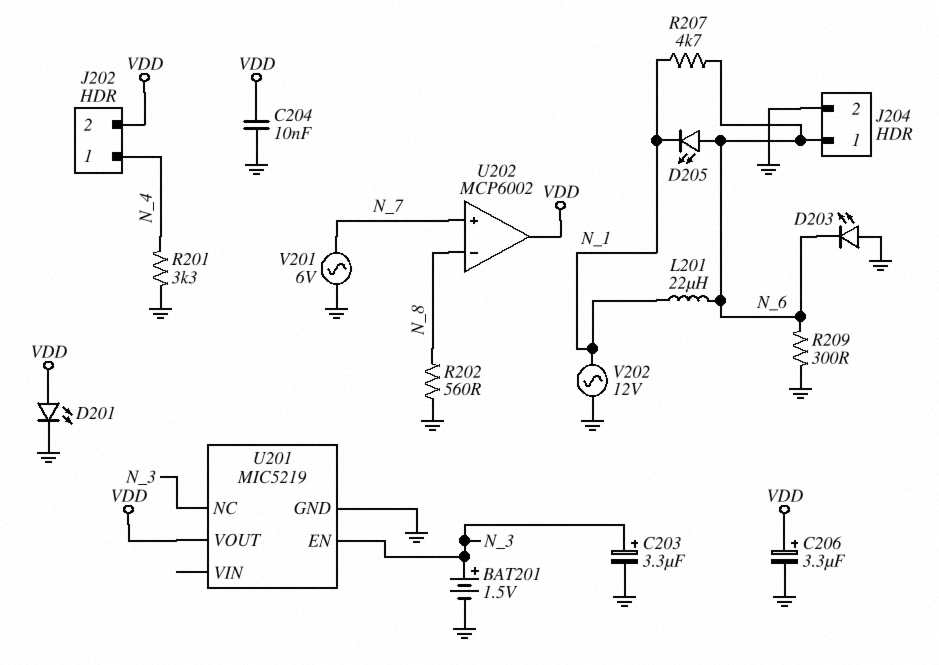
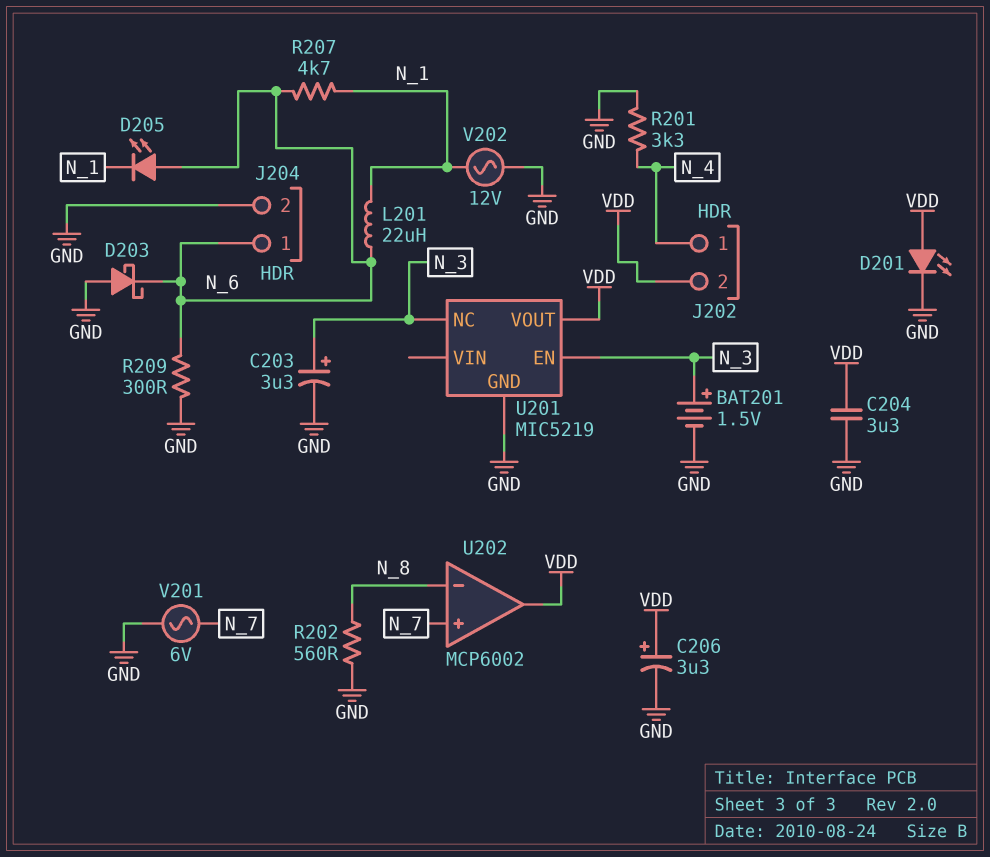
C204: 10nF (GND, VDD) -> 3.3uF (GND, VDD)
D203: LED (A GND, K N_6) -> schottky (A GND, K N_6)

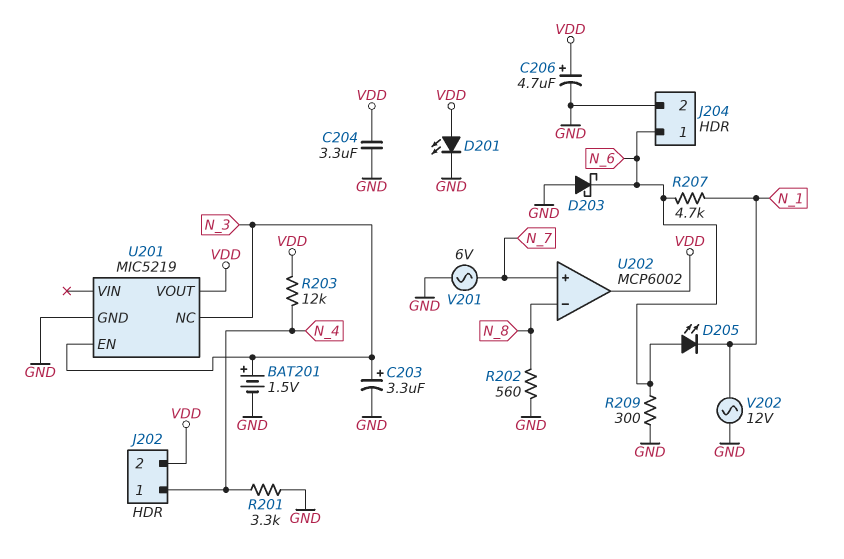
C206: 3.3uF (plus VDD, minus GND) -> 4.7uF (plus VDD, minus GND)
L201: 22uH (N_1, N_6) -> none
R203: none -> 12k (N_4, VDD)

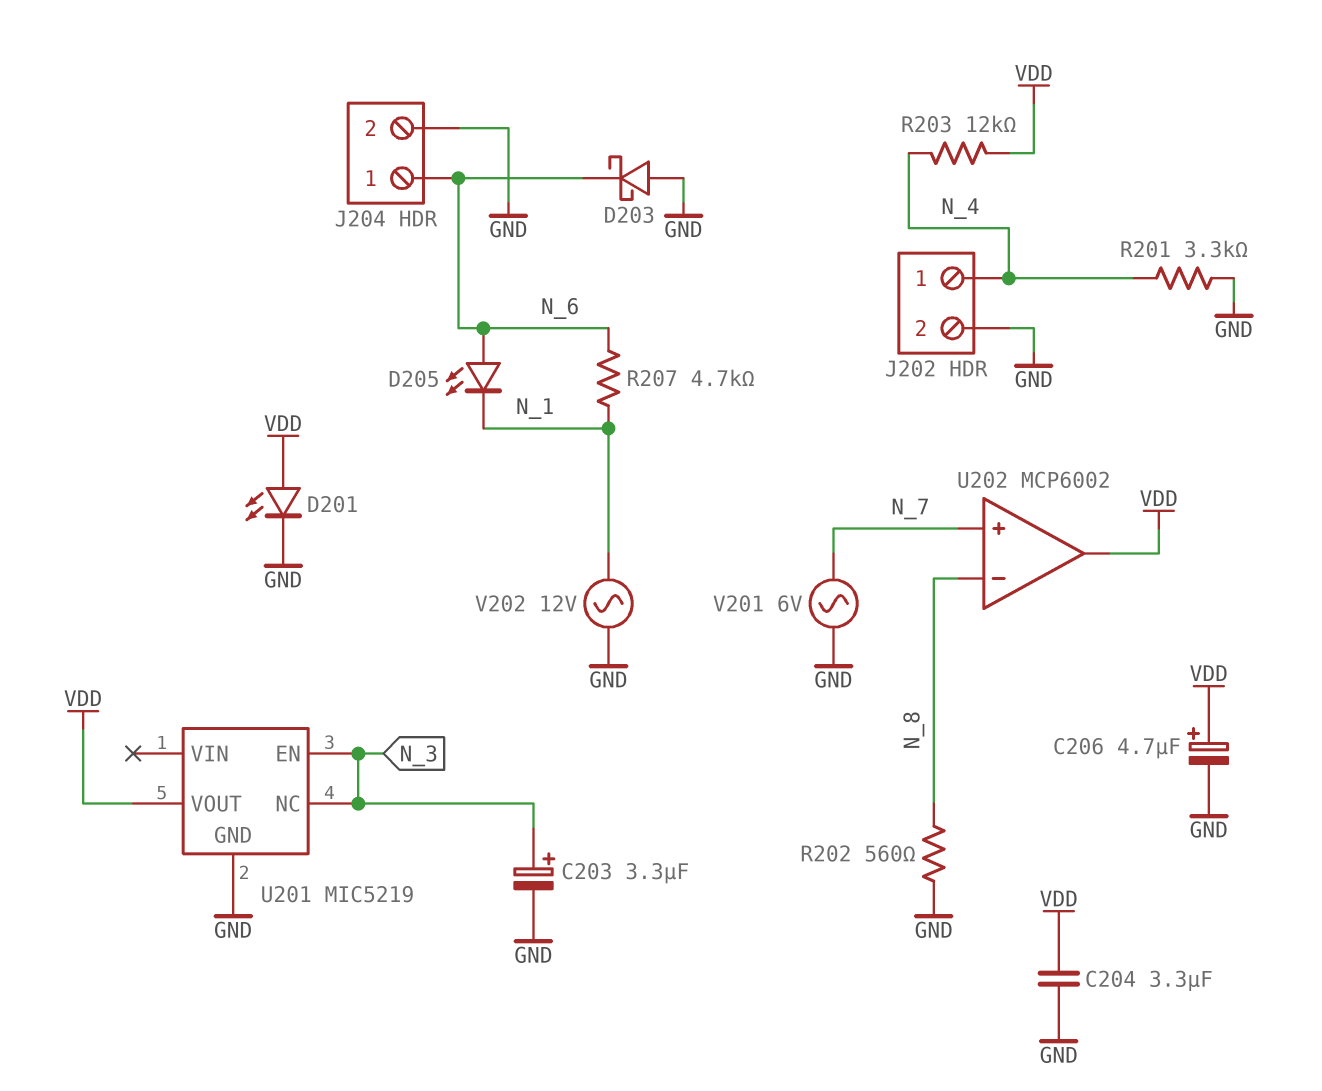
BAT201: 1.5V (plus N_3, minus GND) -> none
J202 pin 2: VDD -> GND
R209: 300 (GND, N_6) -> none

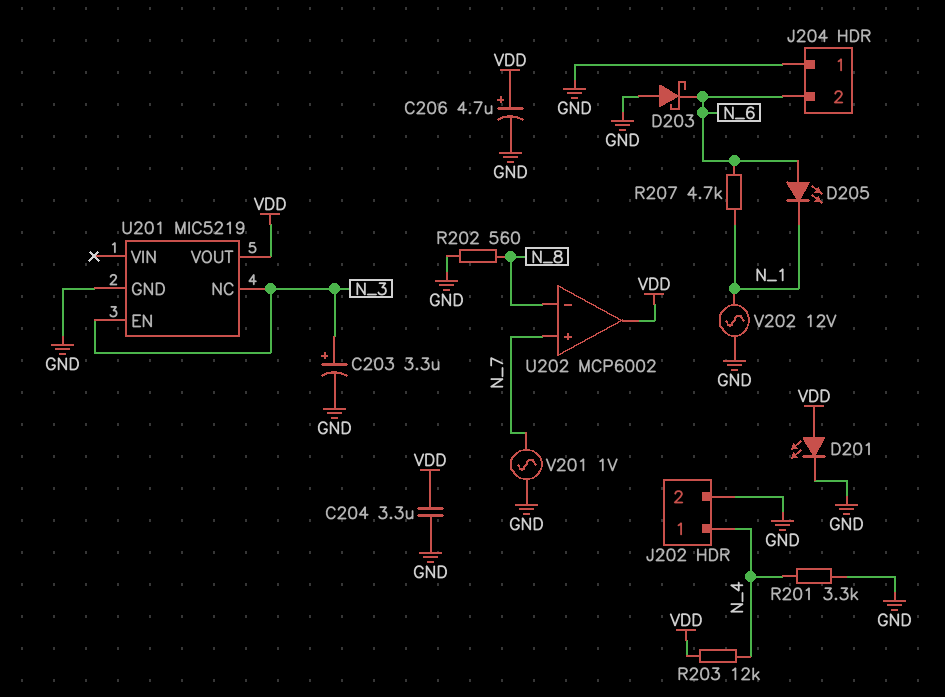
J204 pin 1: N_6 -> GND
J204 pin 2: GND -> N_6
V201: AC 6V (GND, N_7) -> AC 1V (GND, N_7)

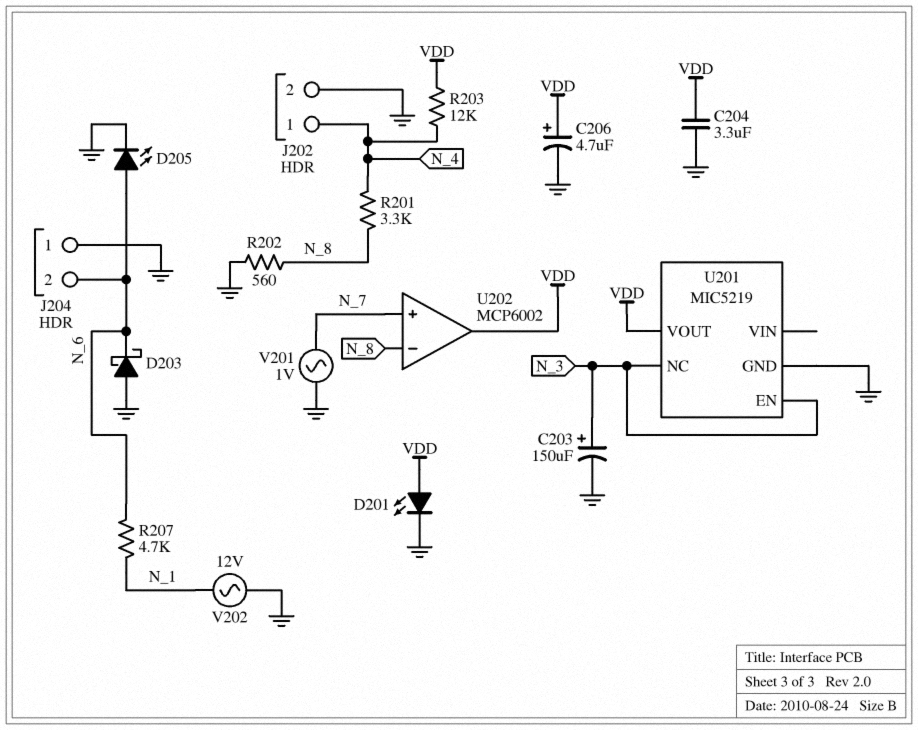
C203: 3.3uF (plus N_3, minus GND) -> 150uF (plus N_3, minus GND)
D205: LED (A N_6, K N_1) -> LED (A N_6, K GND)
R201: 3.3k (GND, N_4) -> 3.3k (N_4, N_8)

